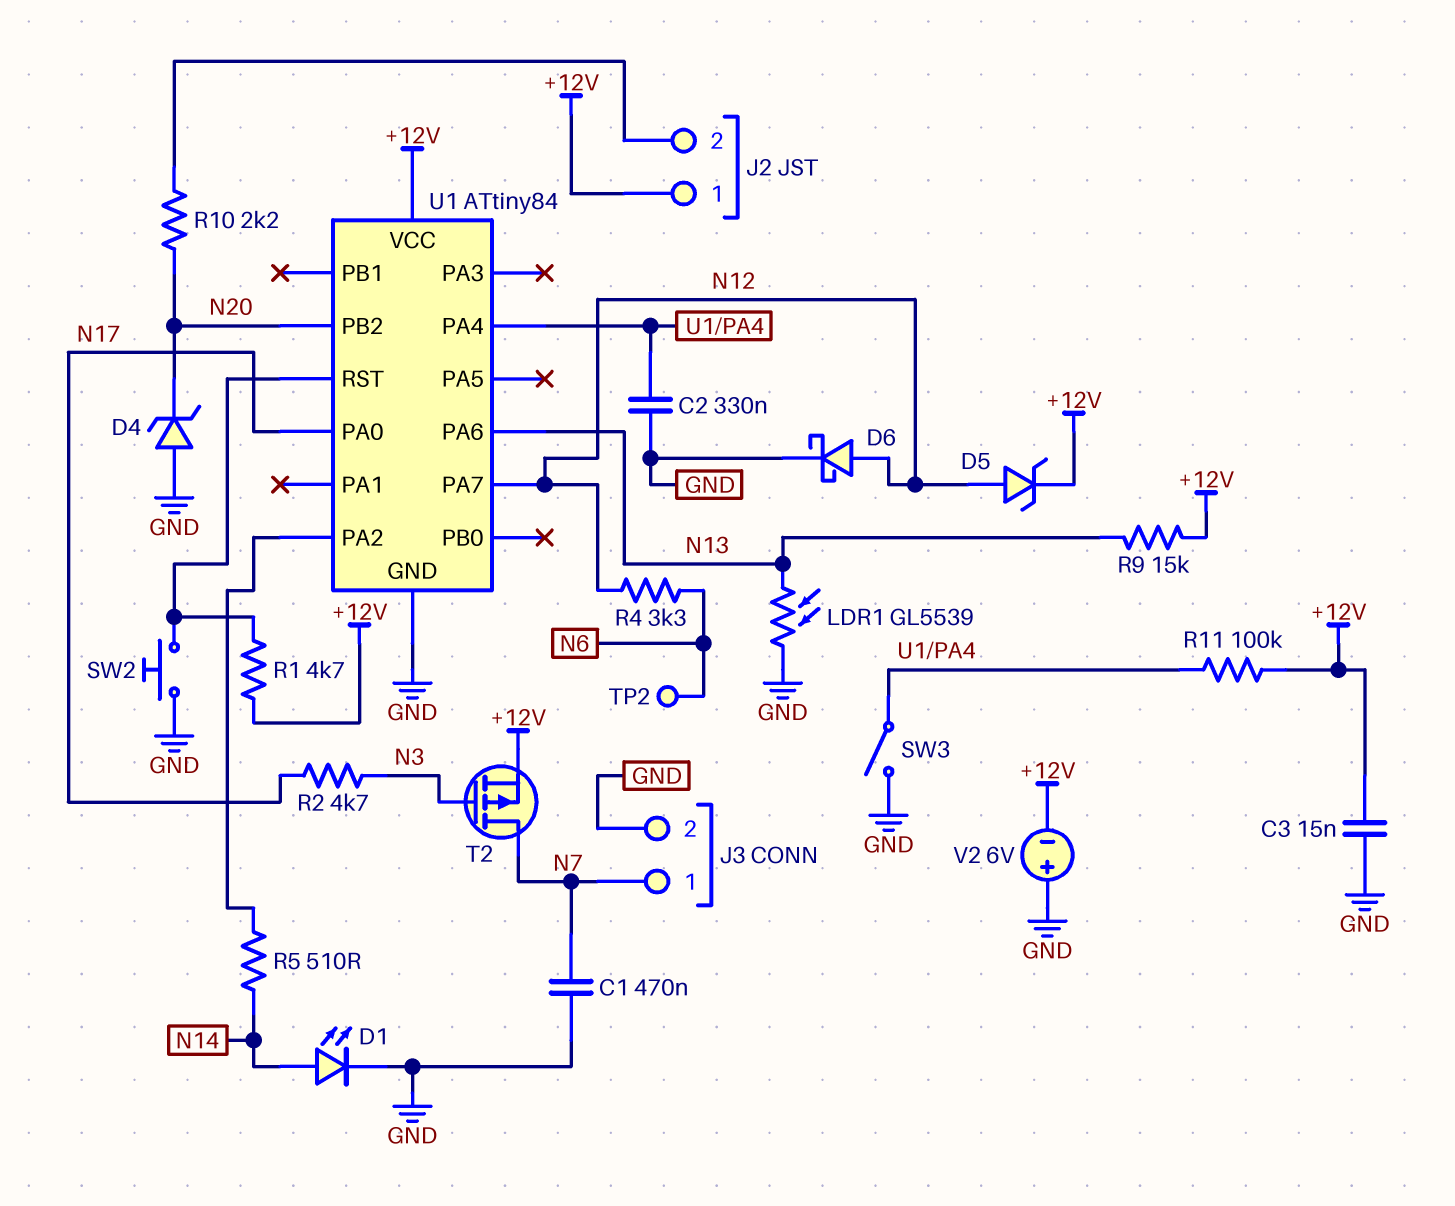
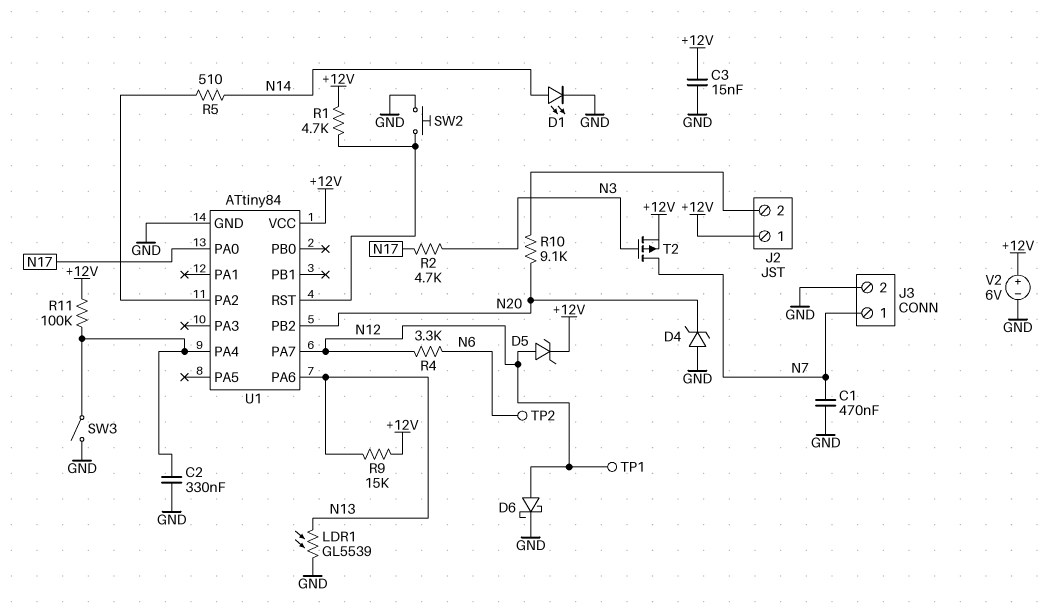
R10: 2.2k (J2/2, N20) -> 9.1k (J2/2, N20)
TP1: none -> test point (N12)
V2: 6V (plus GND, minus +12V) -> 6V (plus +12V, minus GND)

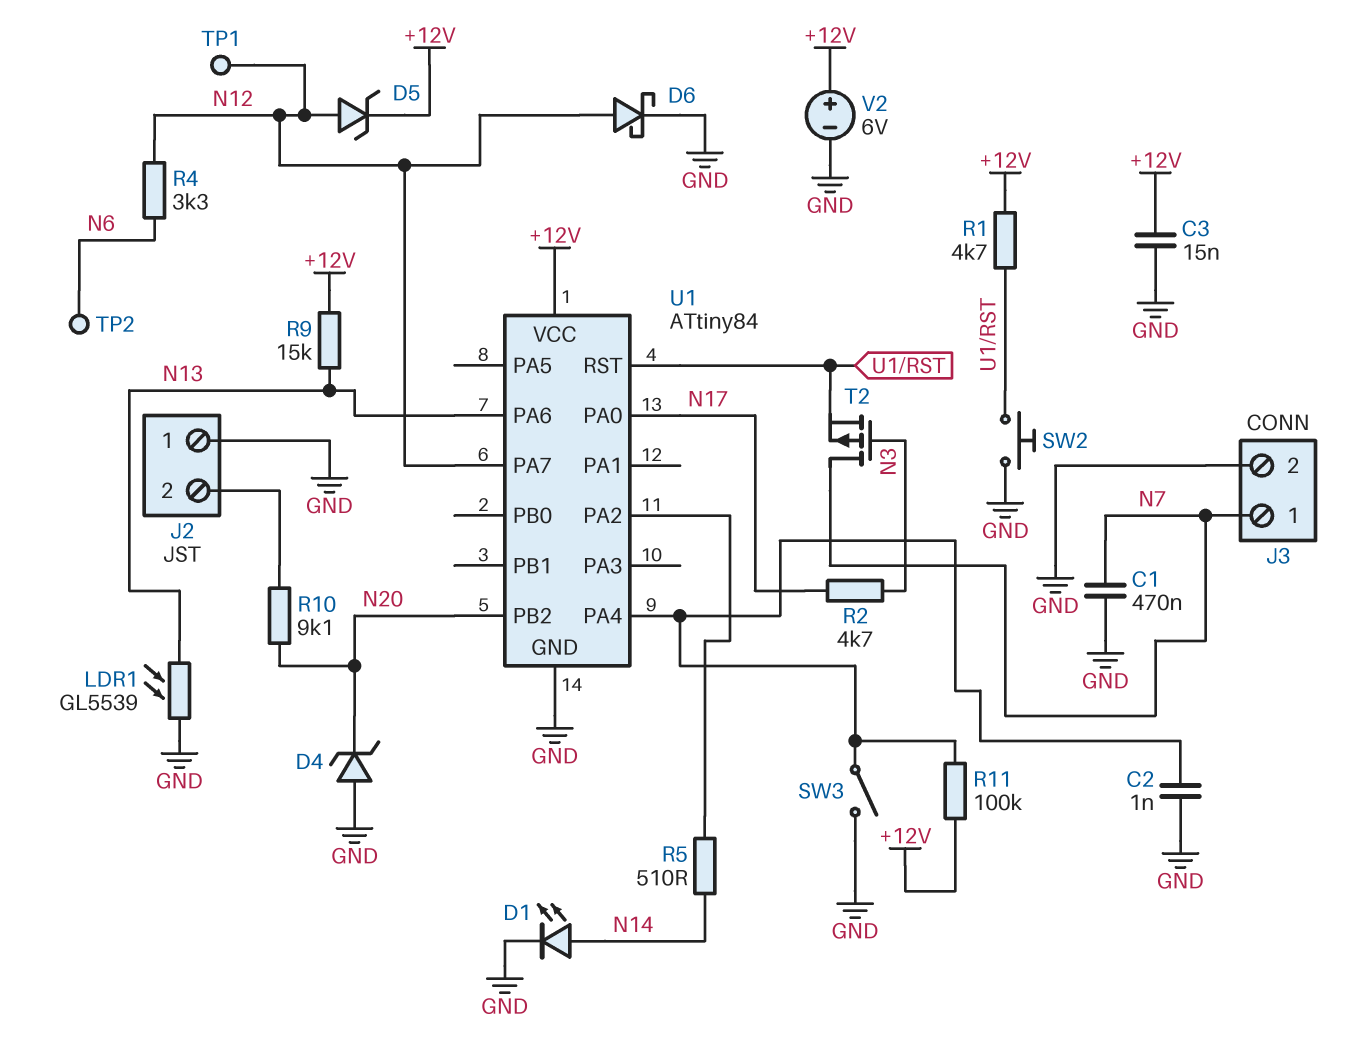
C2: 330nF (GND, U1/PA4) -> 1nF (GND, U1/PA4)
J2 pin 1: +12V -> GND
T2: PMOS (G N3, D N7, S +12V) -> PMOS (G N3, D N7, S U1/RST)

